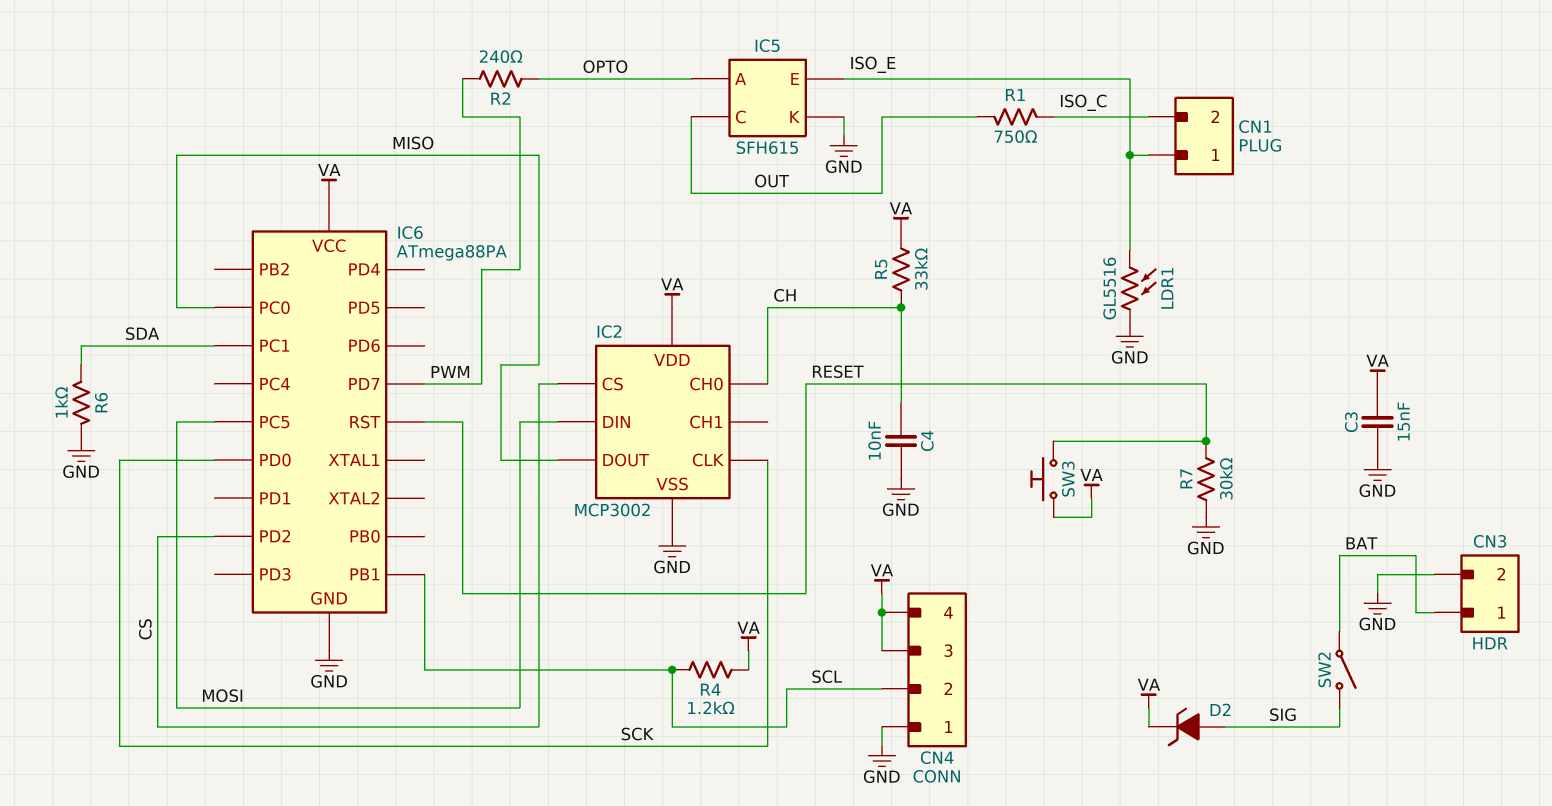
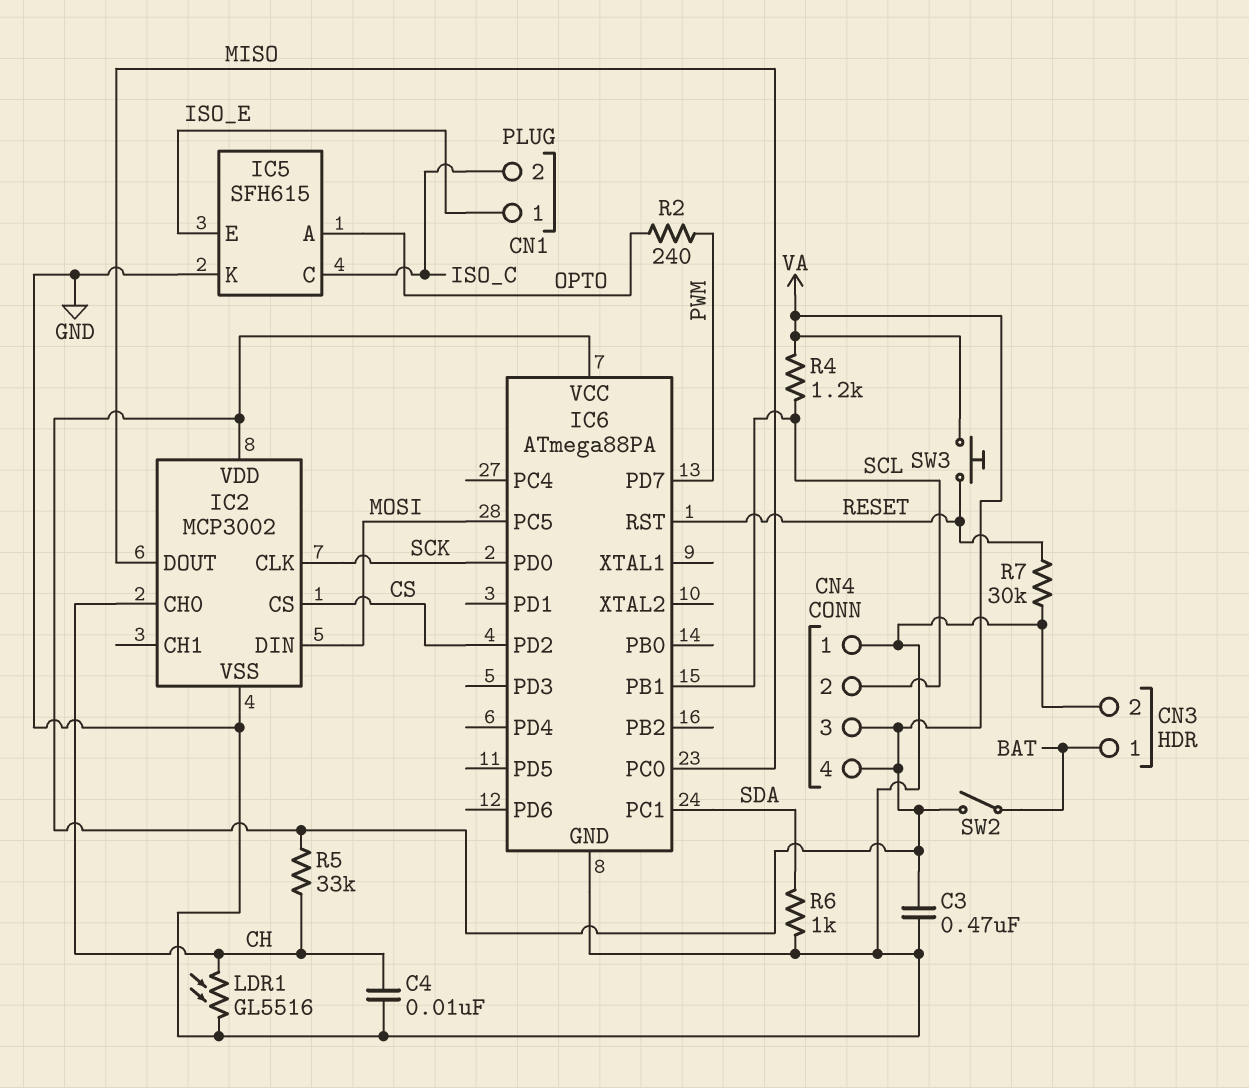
C3: 15nF (GND, VA) -> 470nF (GND, VA)
D2: zener (A SIG, K VA) -> none
IC5 pin C: OUT -> ISO_C
LDR1: GL5516 (GND, ISO_E) -> GL5516 (CH, GND)
R1: 750 (ISO_C, OUT) -> none
SW2: switch (BAT, SIG) -> switch (BAT, VA)

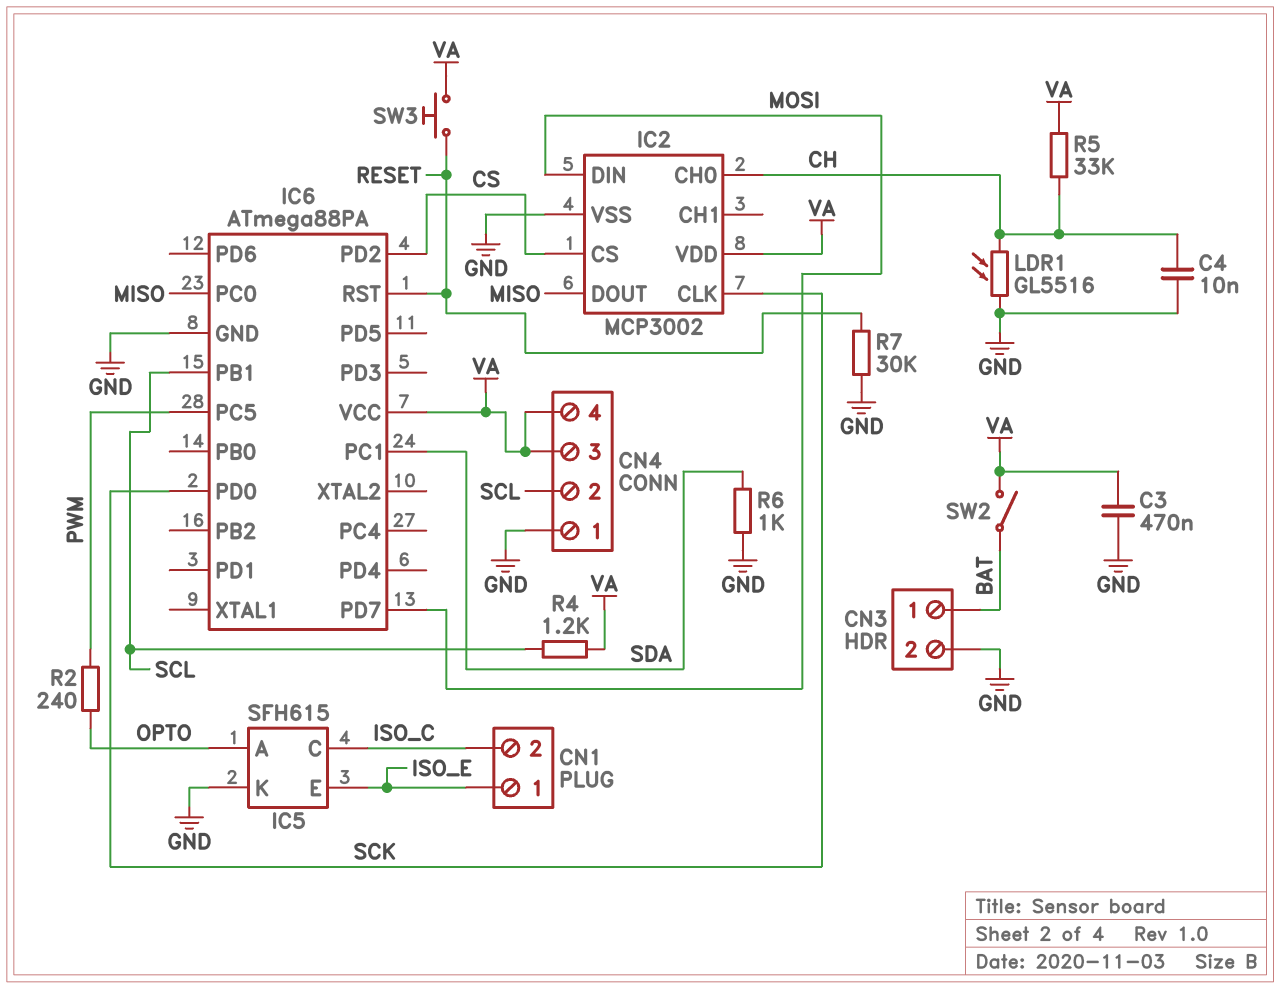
IC6 pin PC5: MOSI -> PWM
IC6 pin PD7: PWM -> MOSI

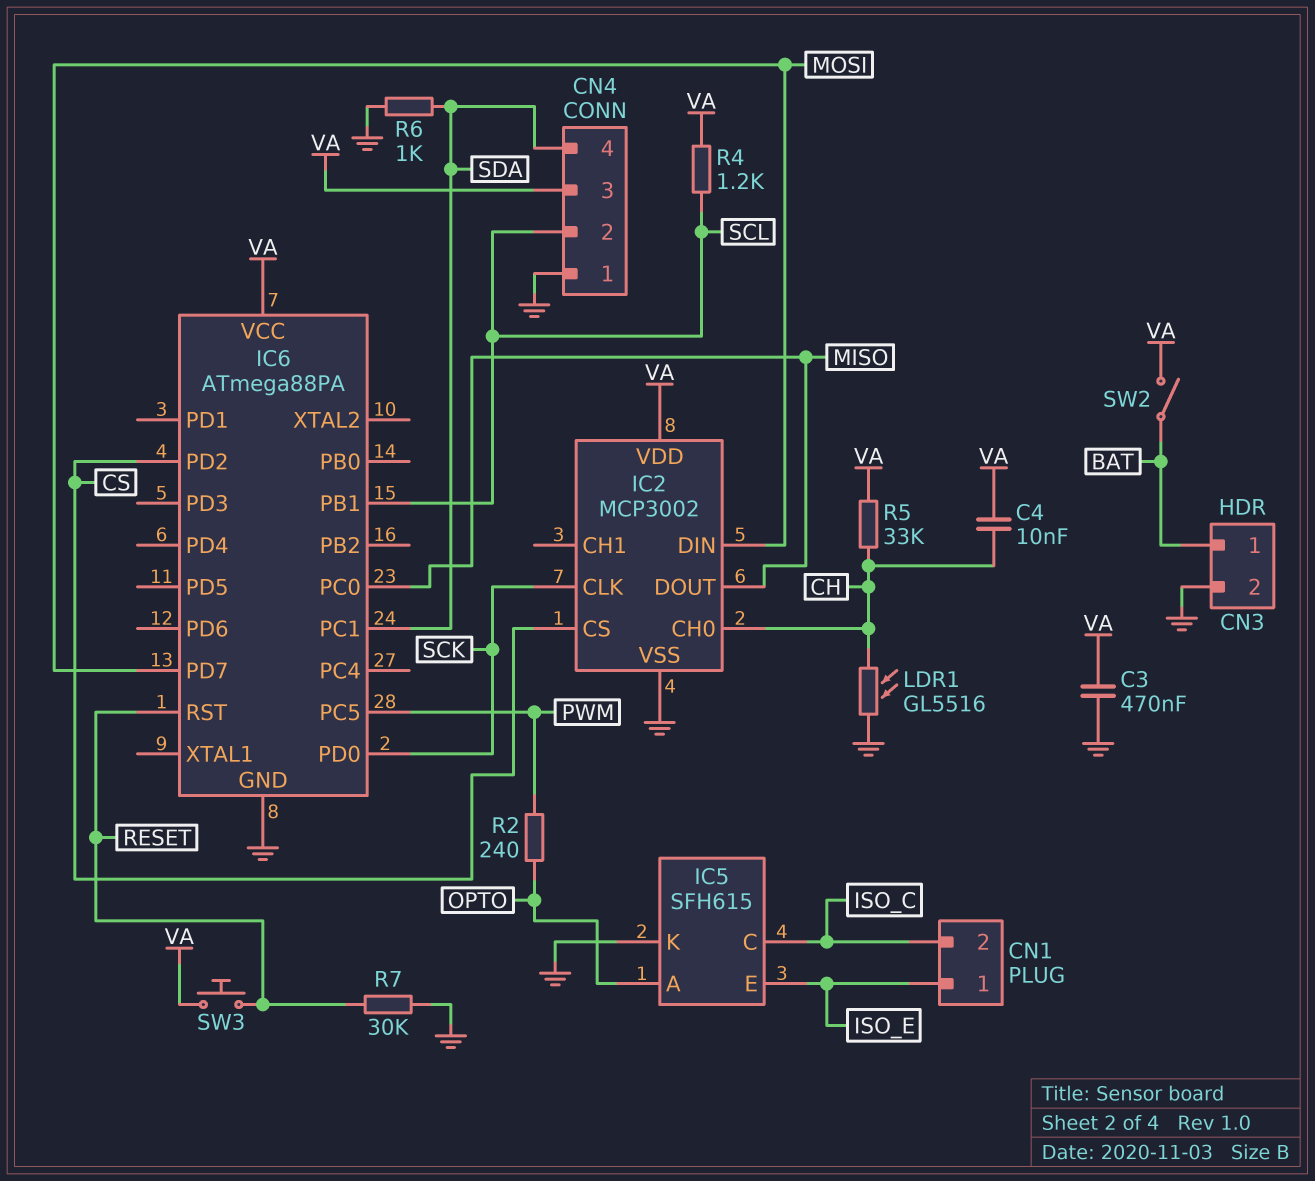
C4: 10nF (CH, GND) -> 10nF (CH, VA)
CN4 pin 4: VA -> SDA

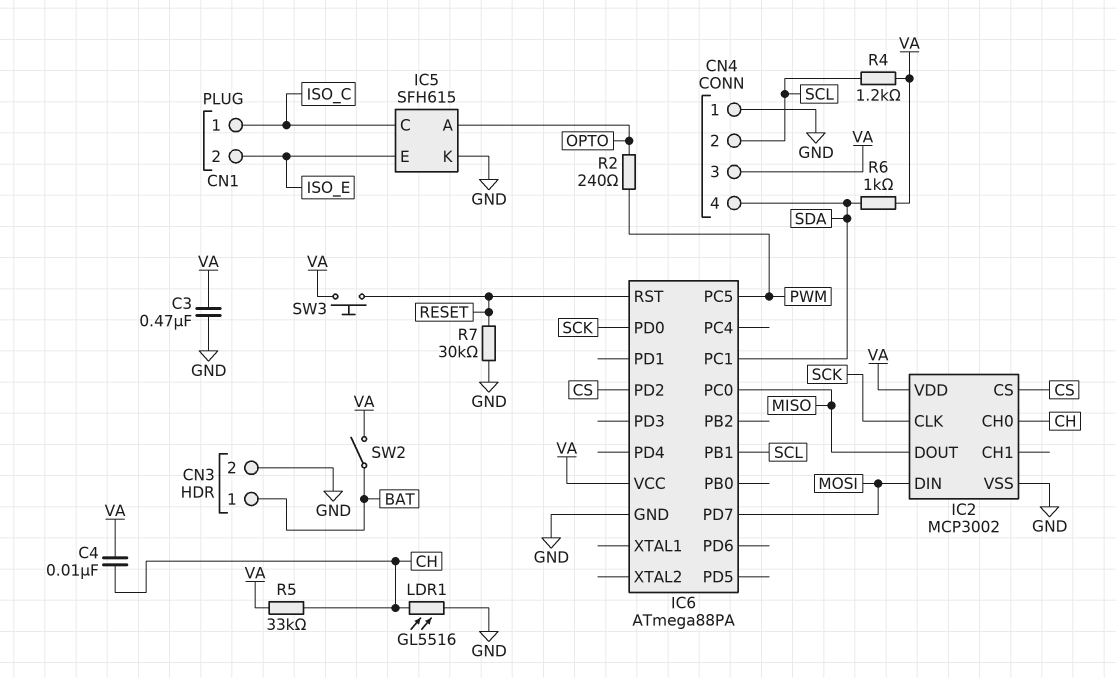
CN1 pin 1: ISO_E -> ISO_C
CN1 pin 2: ISO_C -> ISO_E
R6: 1k (GND, SDA) -> 1k (SDA, VA)

